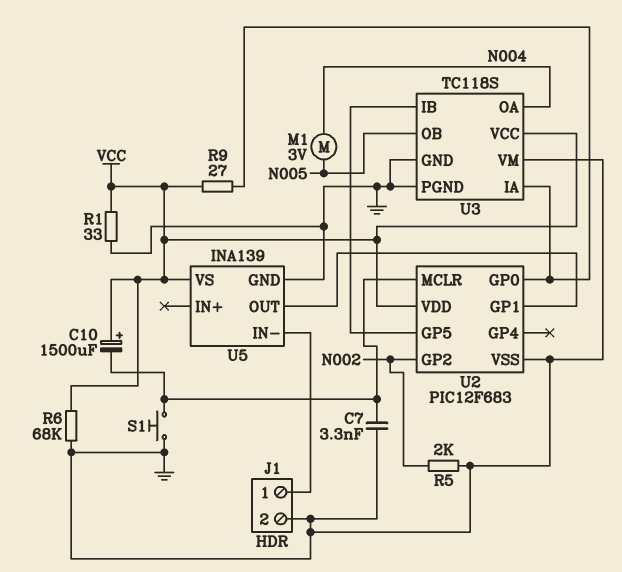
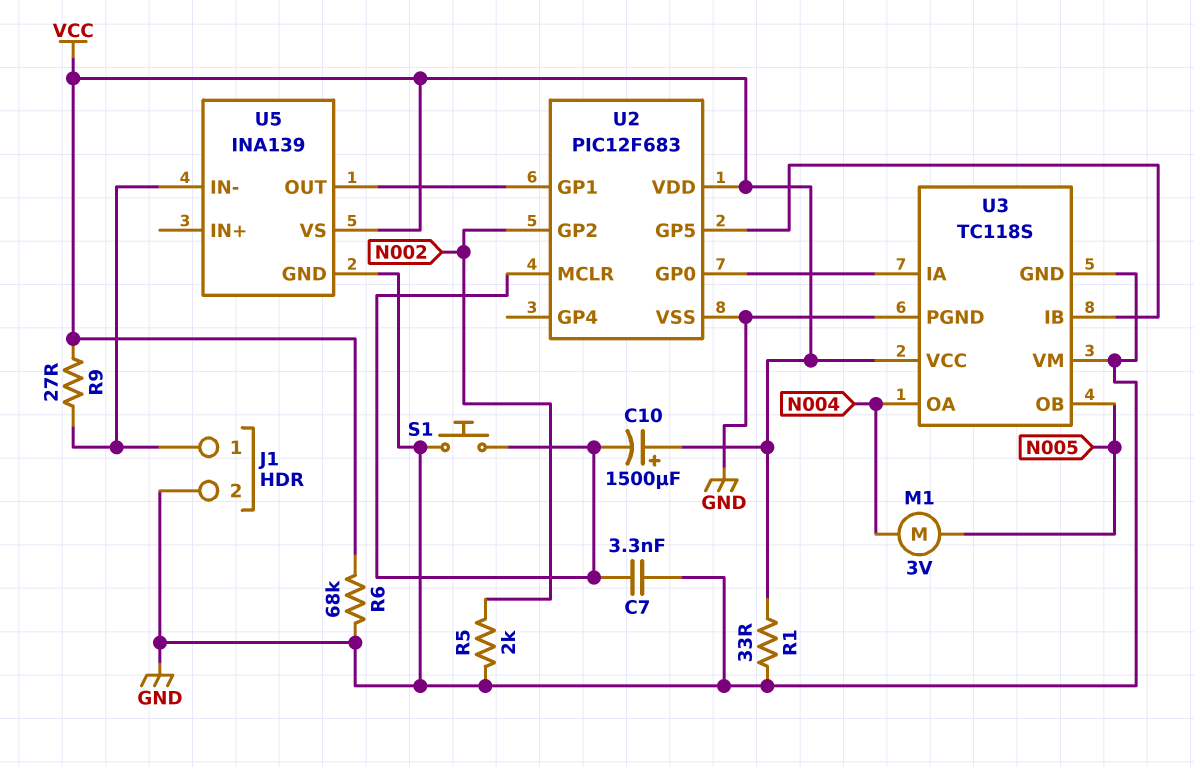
R9: 27 (U2/GP0, VCC) -> 27 (J1/1, VCC)

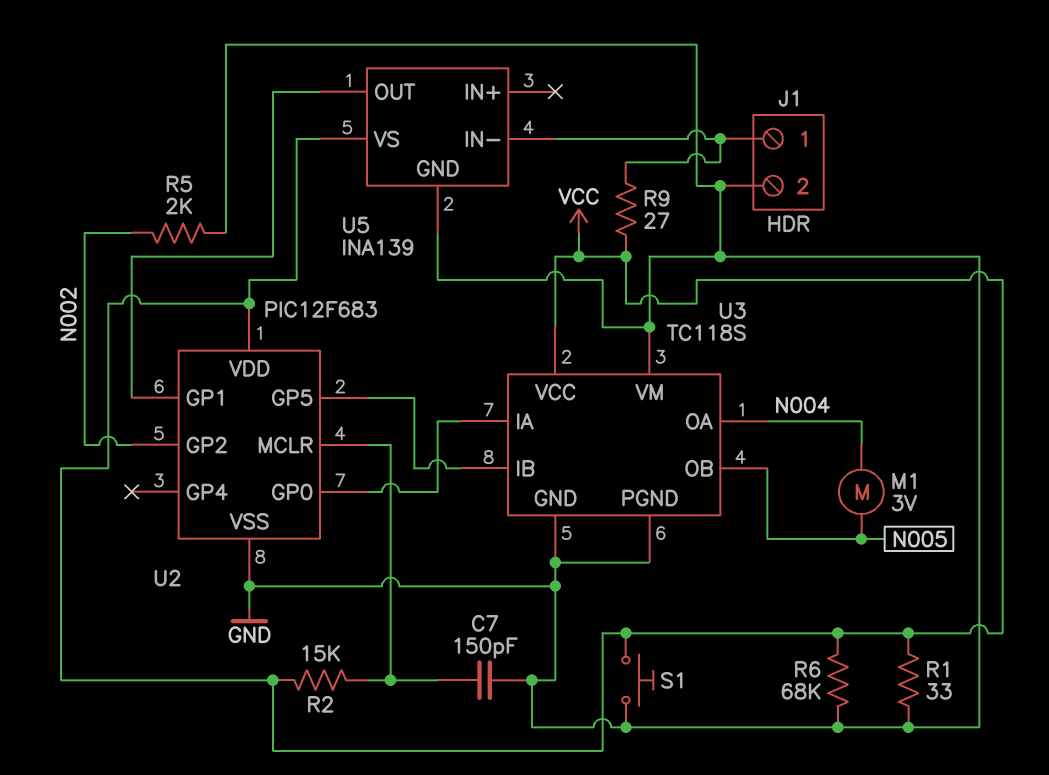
C7: 3.3nF (GND, U2/MCLR) -> 150pF (GND, U2/MCLR)
C10: 1500uF (plus VCC, minus U2/MCLR) -> none
R2: none -> 15k (U2/MCLR, VCC)
S1: button (GND, U2/MCLR) -> button (GND, VCC)

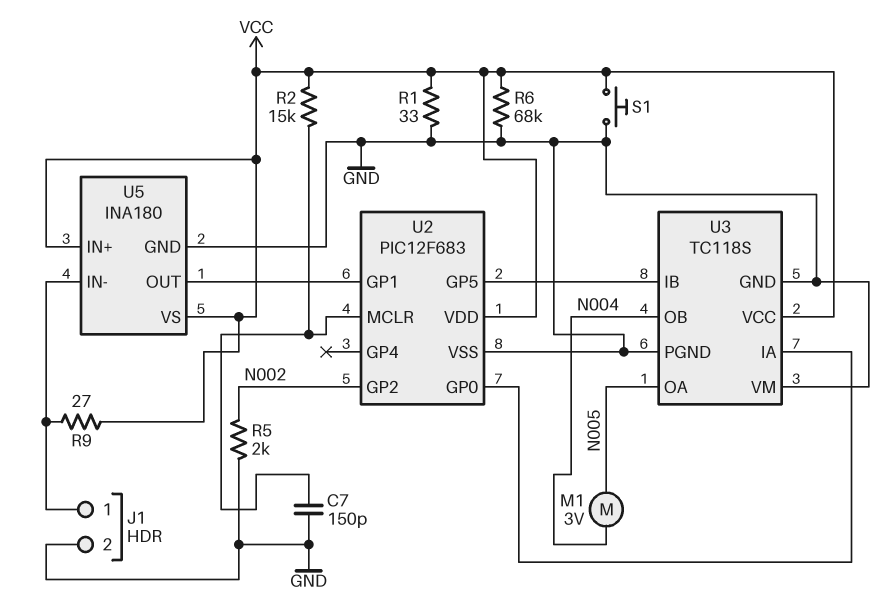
U3 pin OA: N004 -> N005
U3 pin OB: N005 -> N004
U5: INA139 -> INA180
U5 pin IN+: none -> VCC

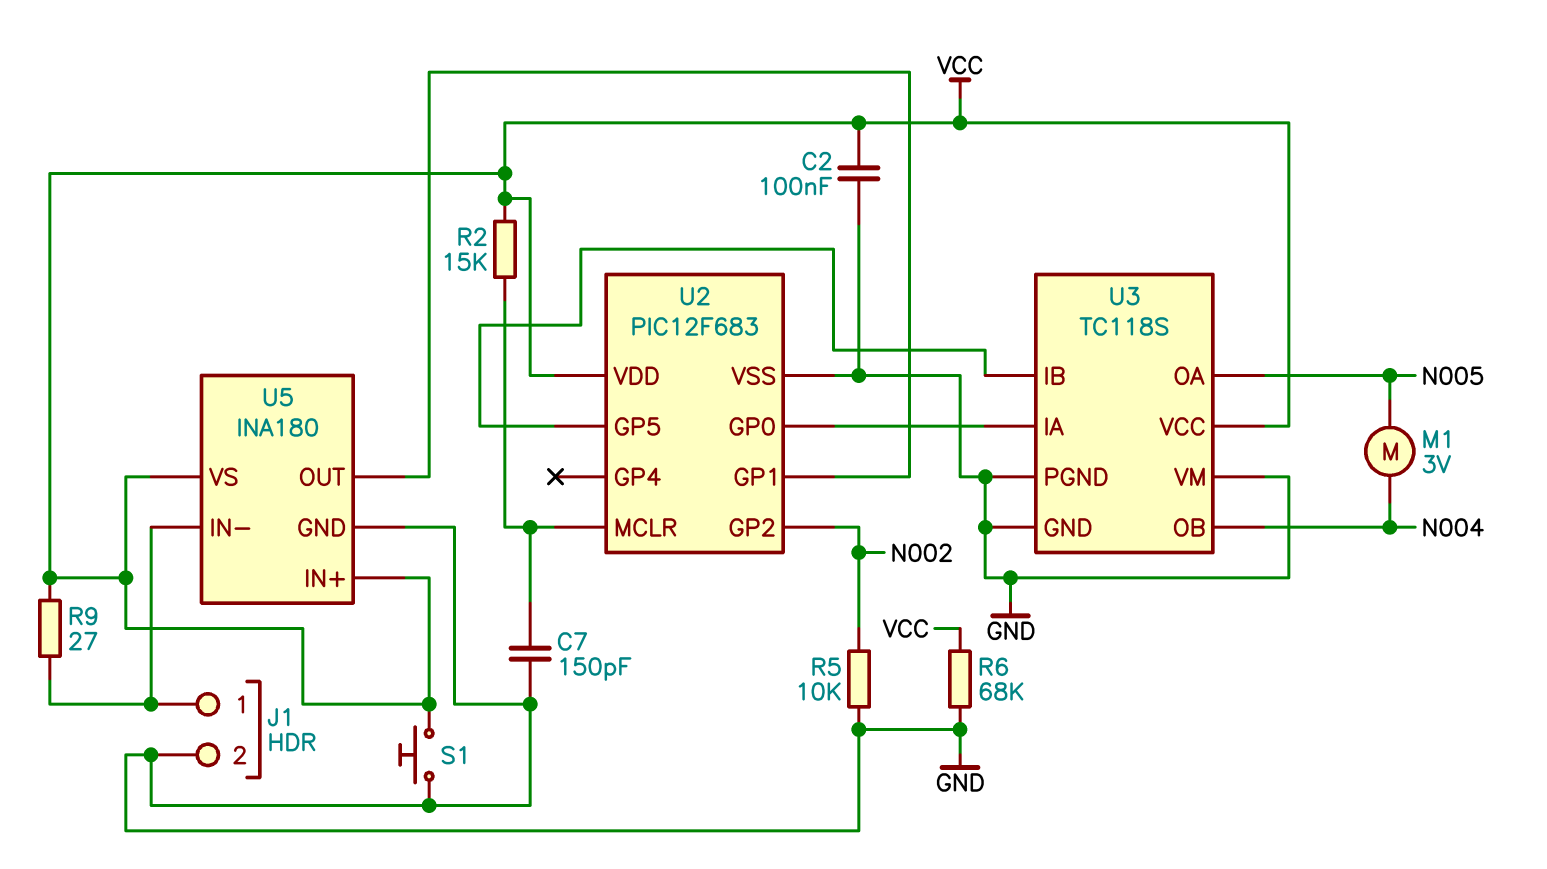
C2: none -> 100nF (GND, VCC)
R1: 33 (GND, VCC) -> none
R5: 2k (GND, N002) -> 10k (GND, N002)

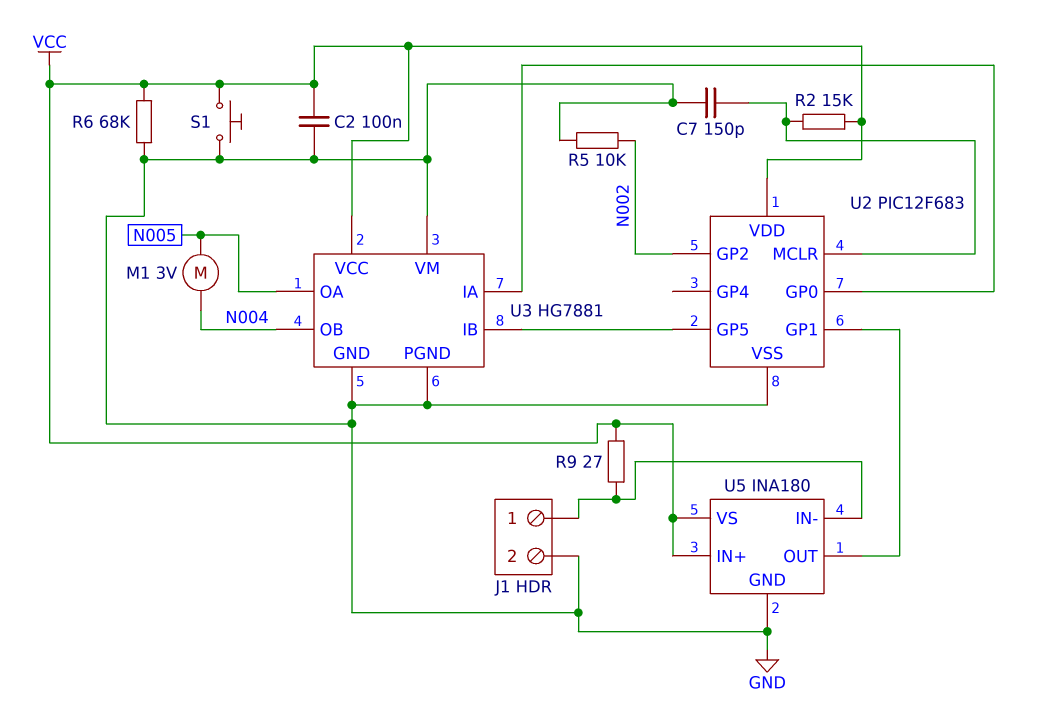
U3: TC118S -> HG7881

